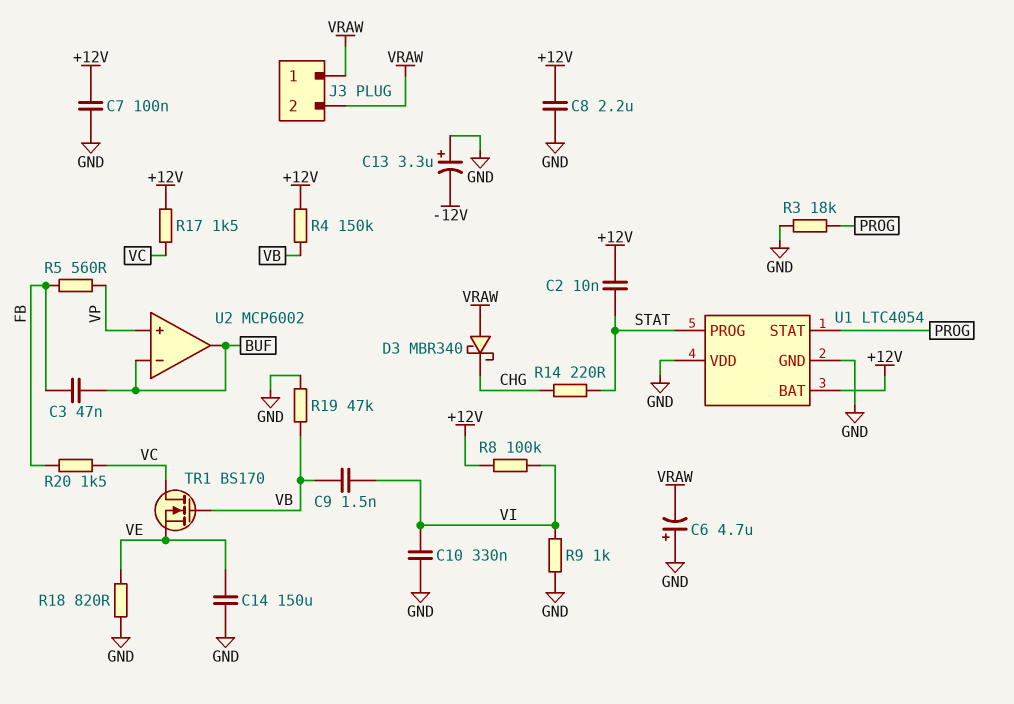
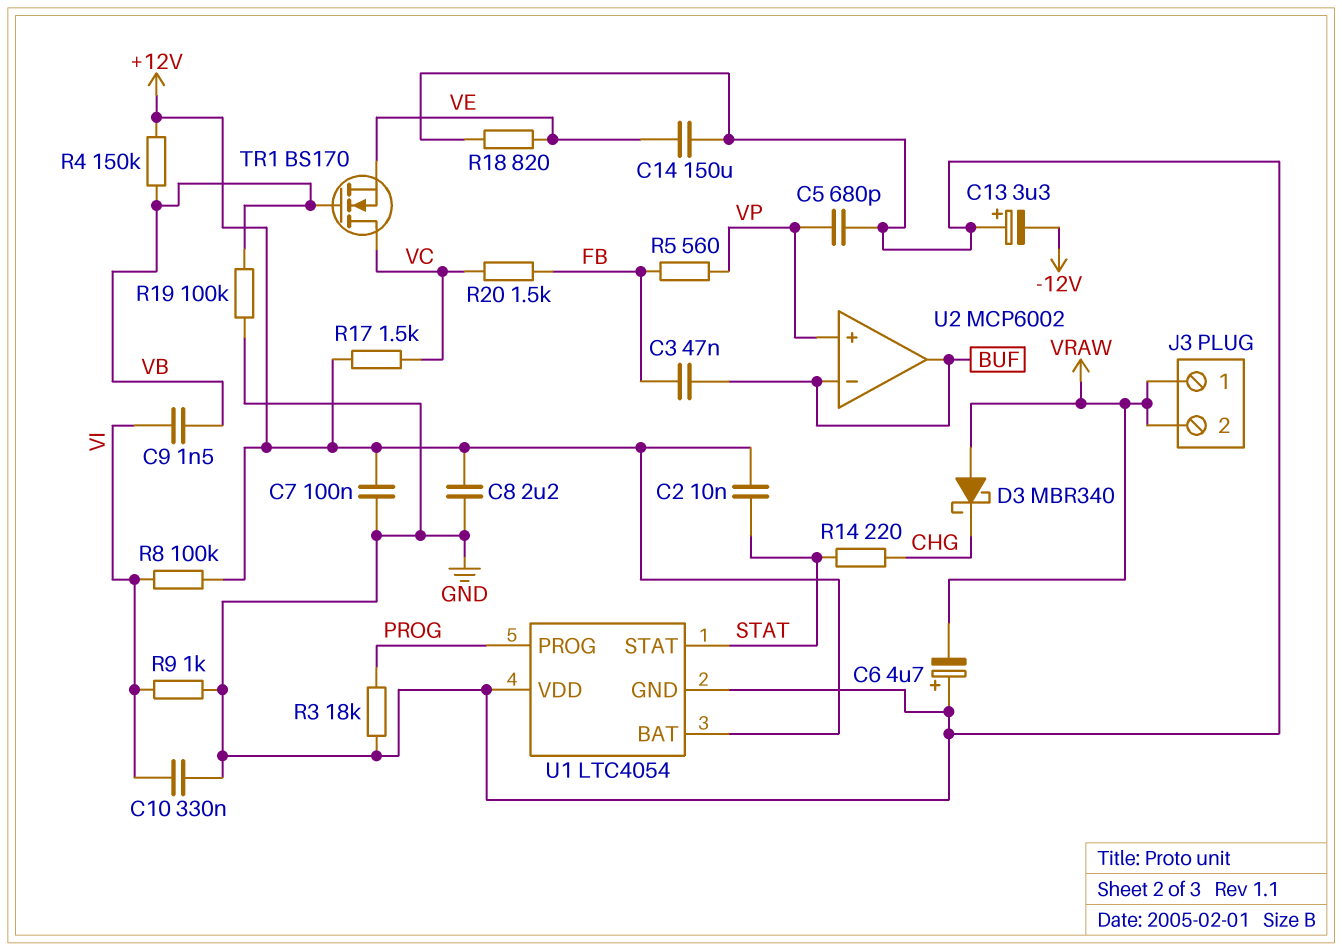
C5: none -> 680pF (GND, VP)
R19: 47k (GND, VB) -> 100k (GND, VB)
U1 pin PROG: STAT -> PROG
U1 pin STAT: PROG -> STAT

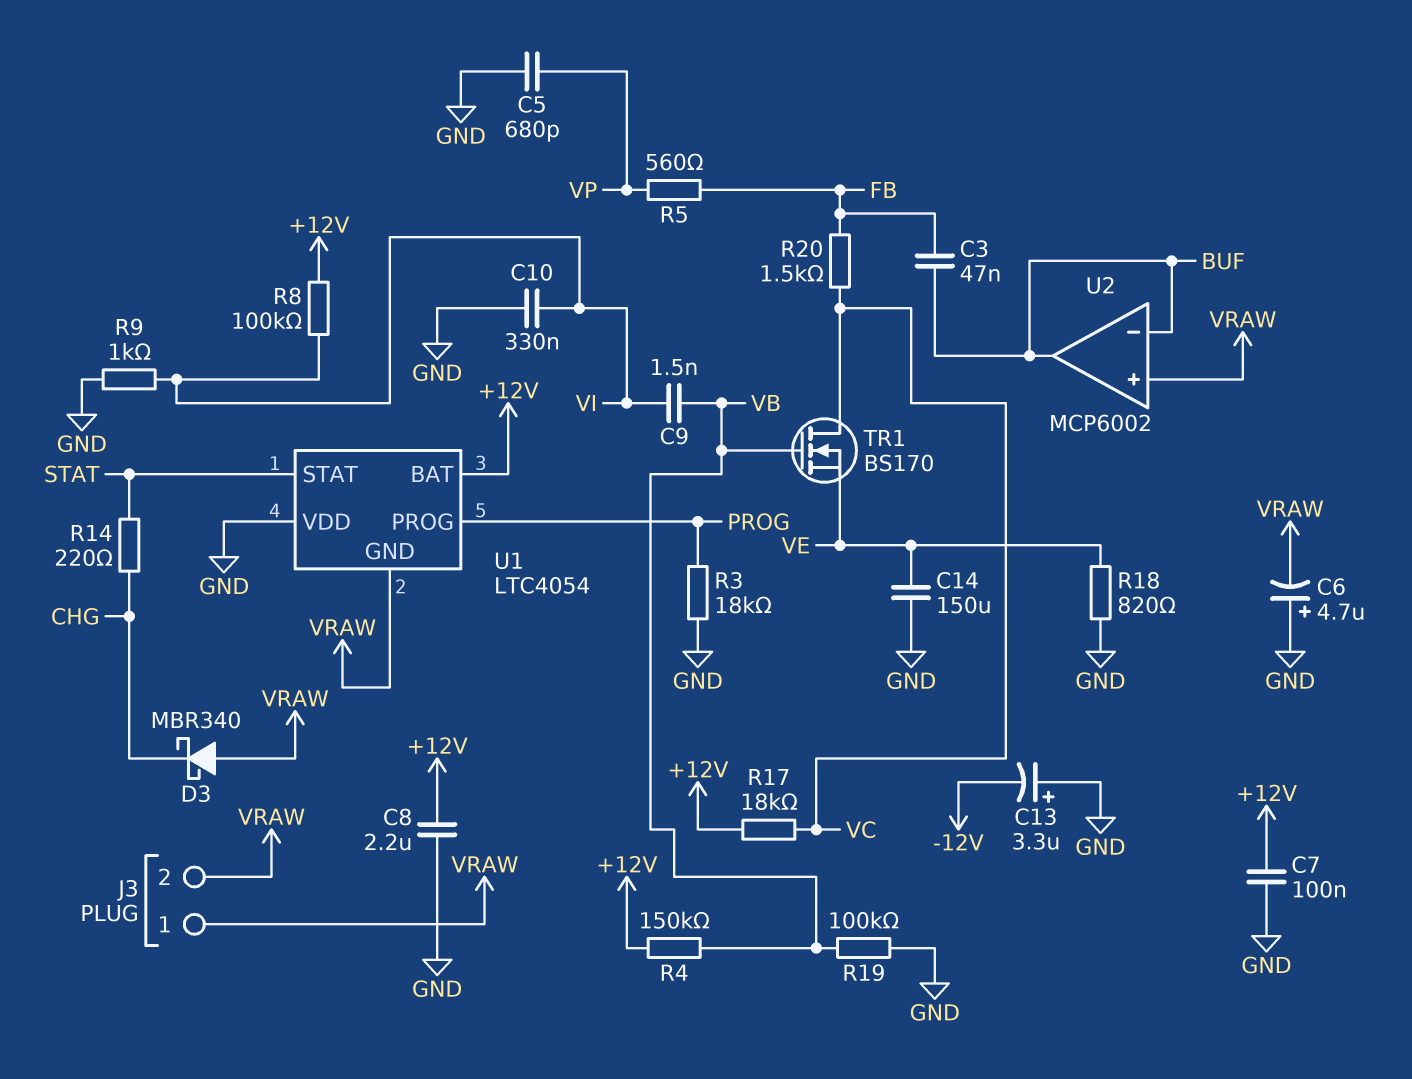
C2: 10nF (+12V, STAT) -> none
R17: 1.5k (+12V, VC) -> 18k (+12V, VC)
U1 pin GND: GND -> VRAW
U2 pin in+: VP -> VRAW

